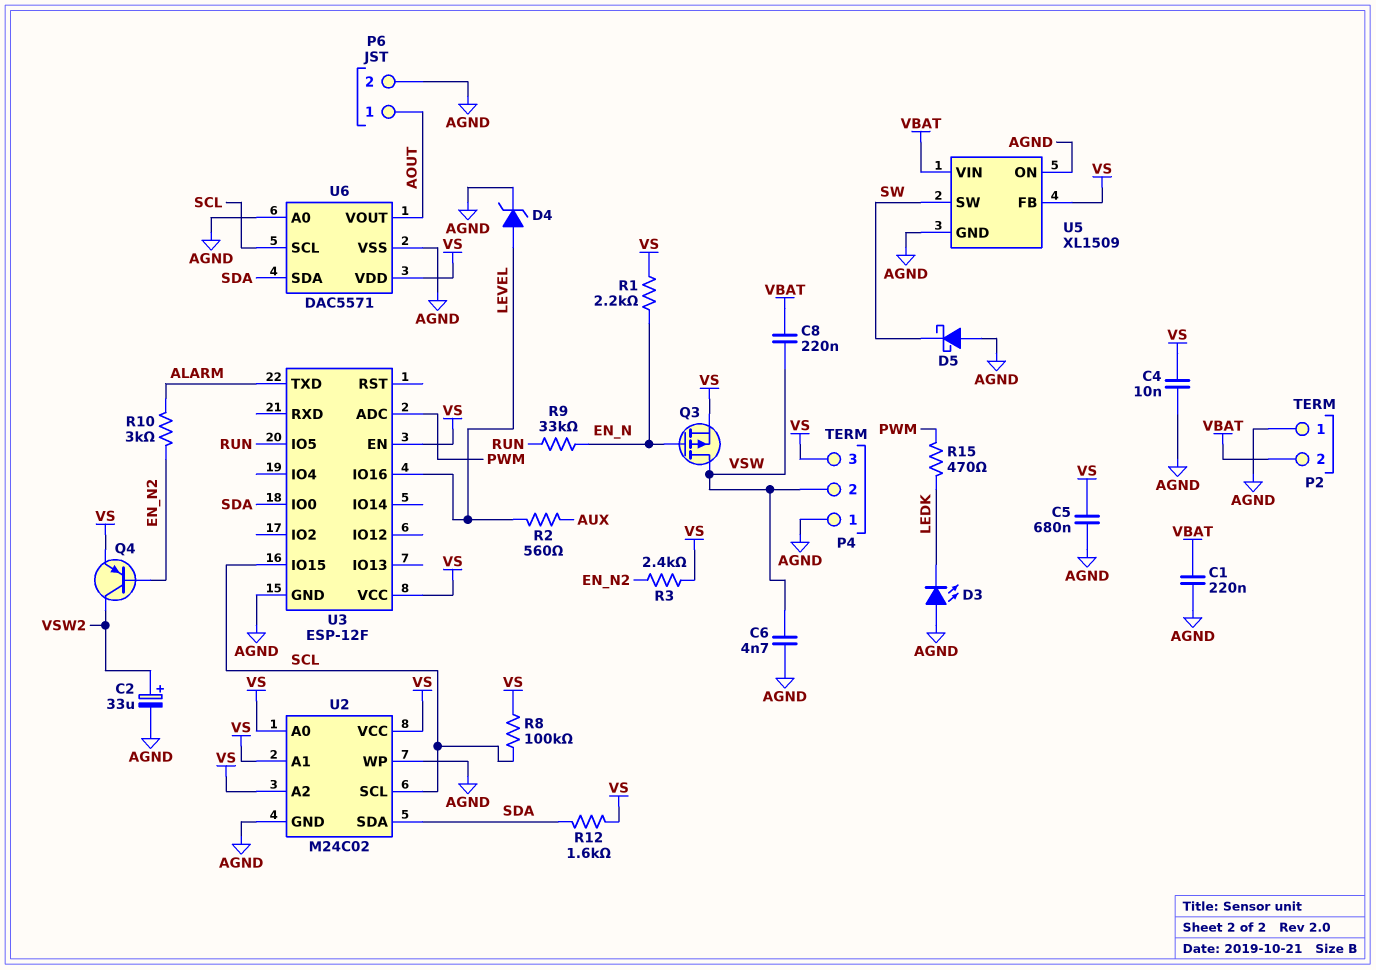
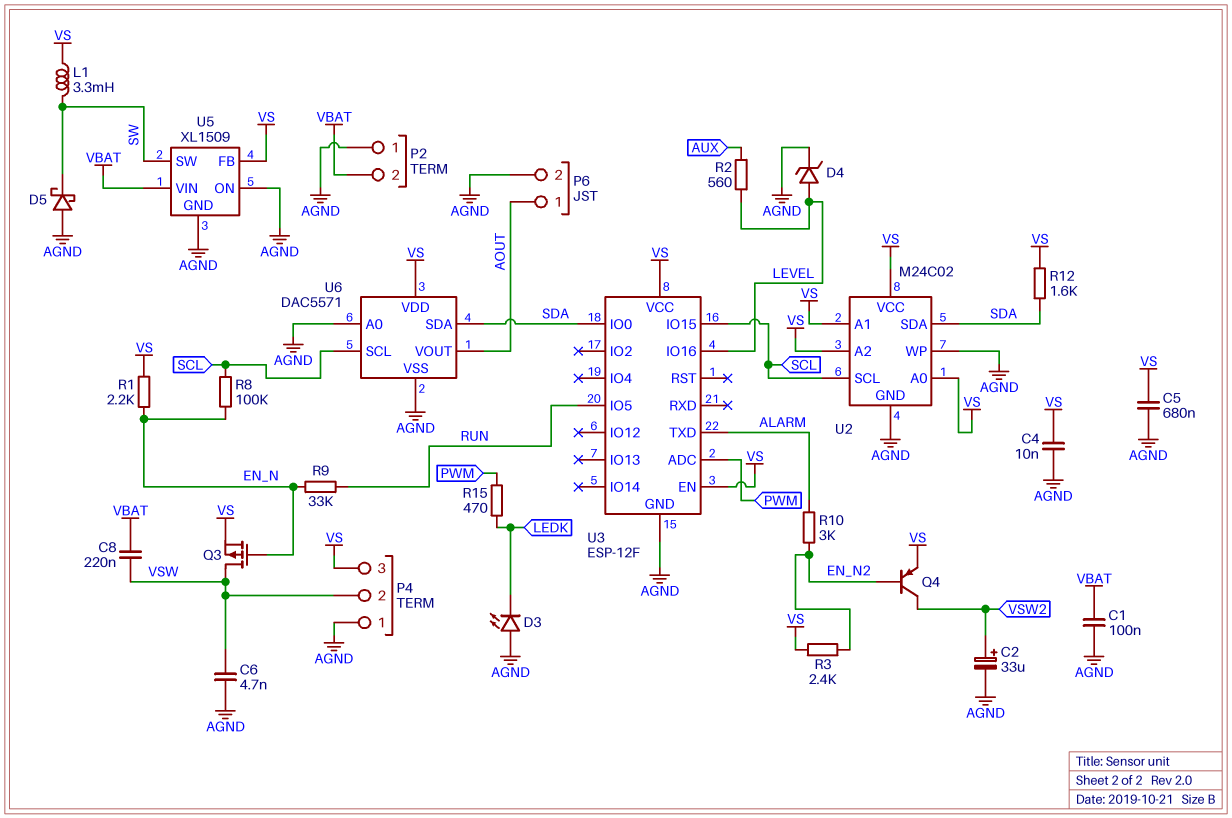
C1: 220nF (AGND, VBAT) -> 100nF (AGND, VBAT)
L1: none -> 3.3mH (SW, VS)
R8: 100k (SCL, VS) -> 100k (EN_N, SCL)

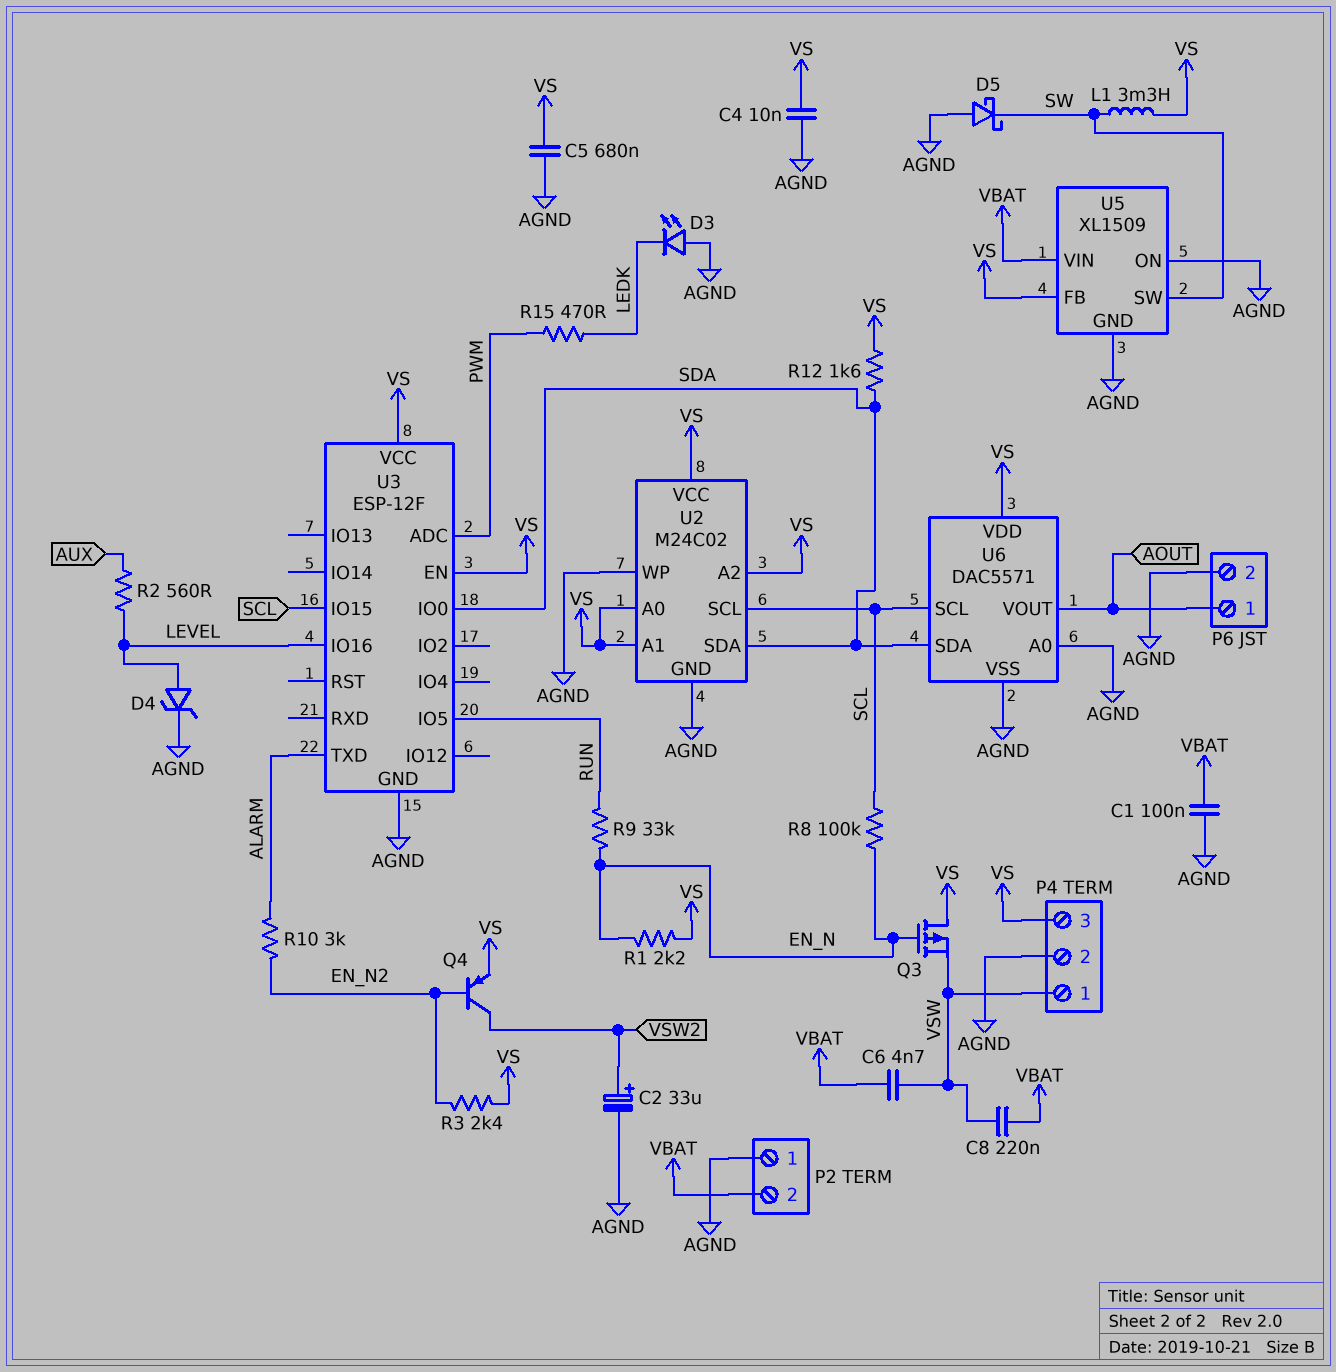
C6: 4.7nF (AGND, VSW) -> 4.7nF (VBAT, VSW)
P4 pin 1: AGND -> VSW
P4 pin 2: VSW -> AGND
Q3: PMOS (G EN_N, D VSW, S VS) -> PMOS (G EN_N, D VS, S VSW)

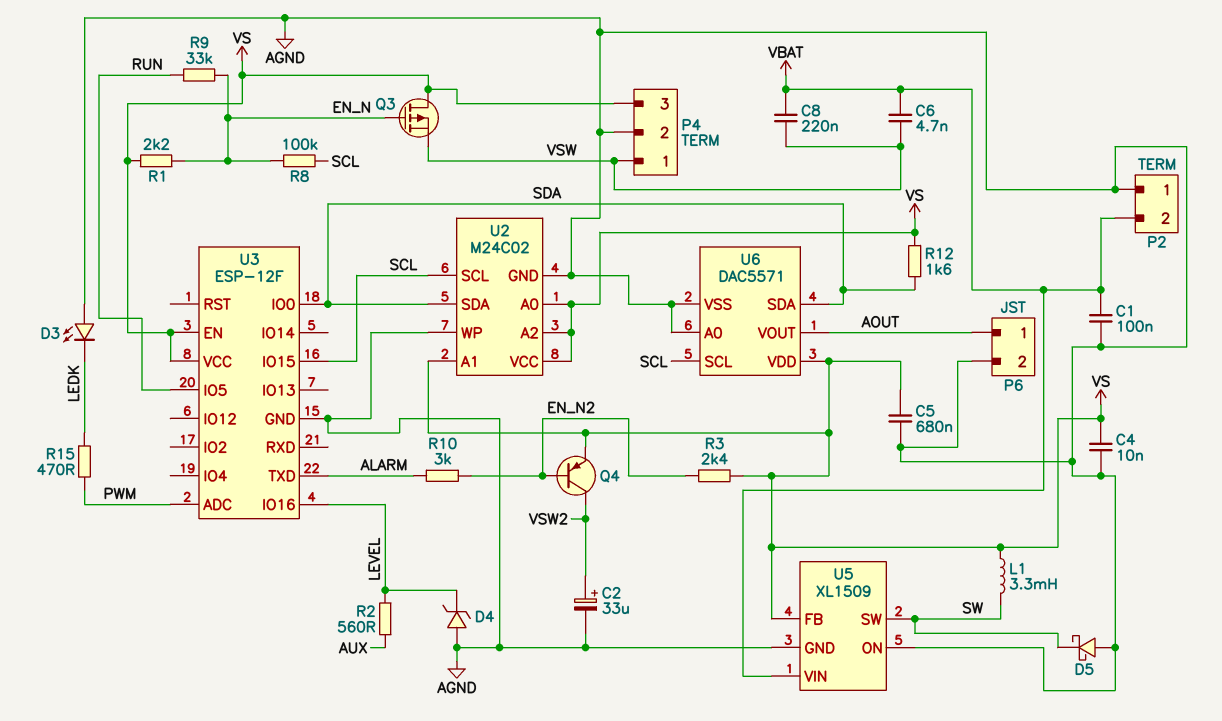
D4: zener (A LEVEL, K AGND) -> zener (A AGND, K LEVEL)

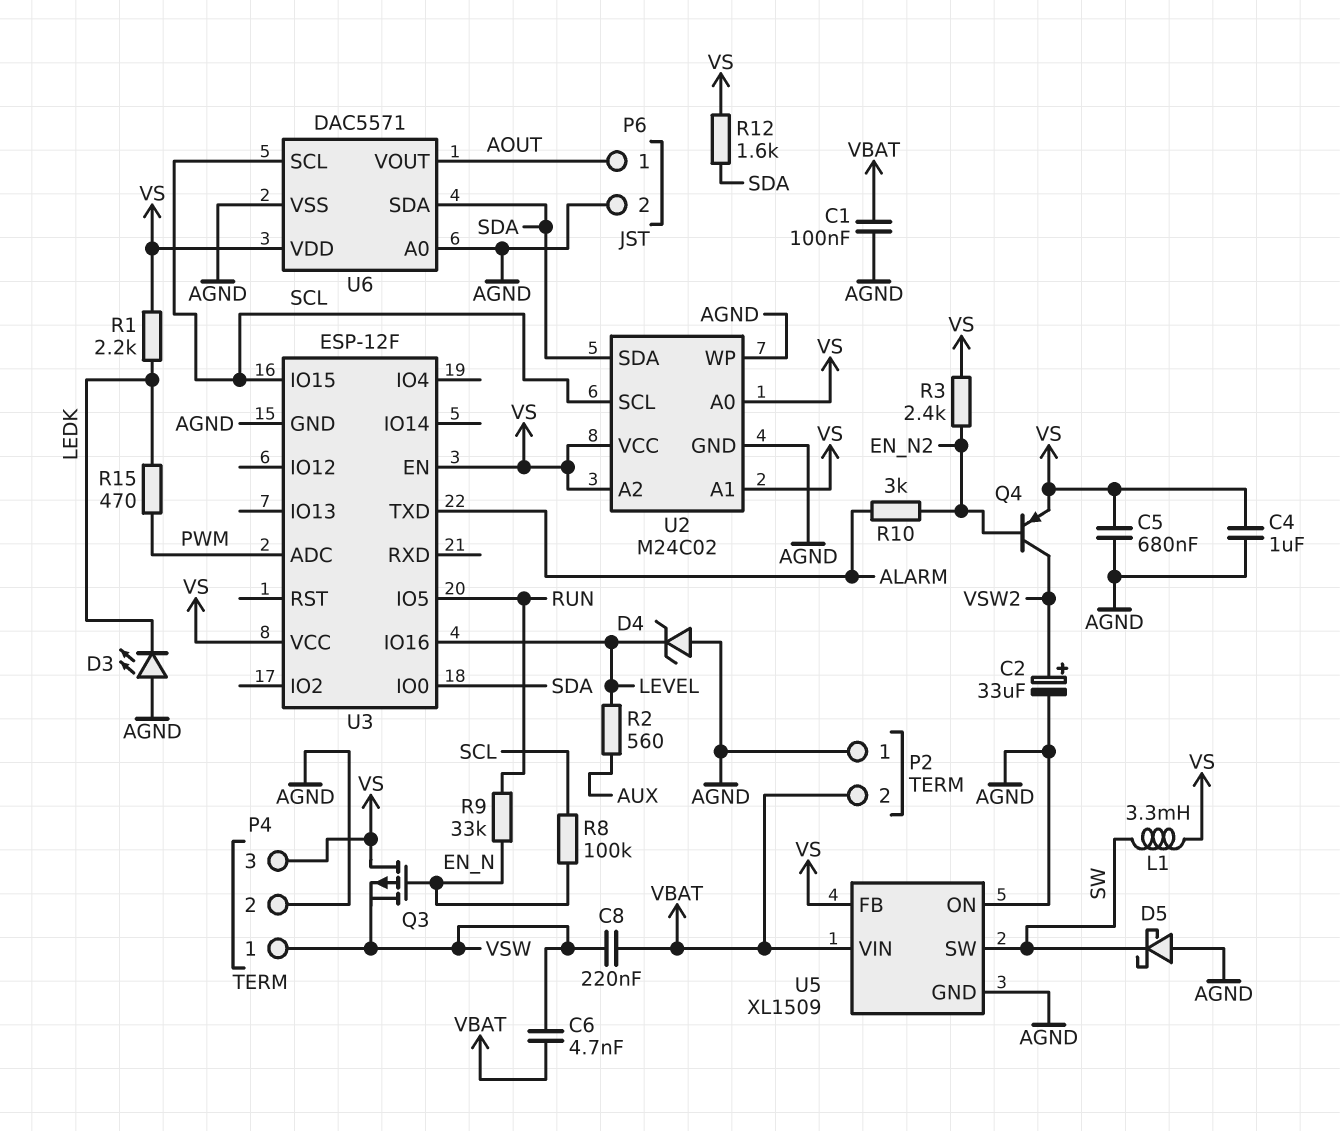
C4: 10nF (AGND, VS) -> 1uF (AGND, VS)
R1: 2.2k (EN_N, VS) -> 2.2k (LEDK, VS)

